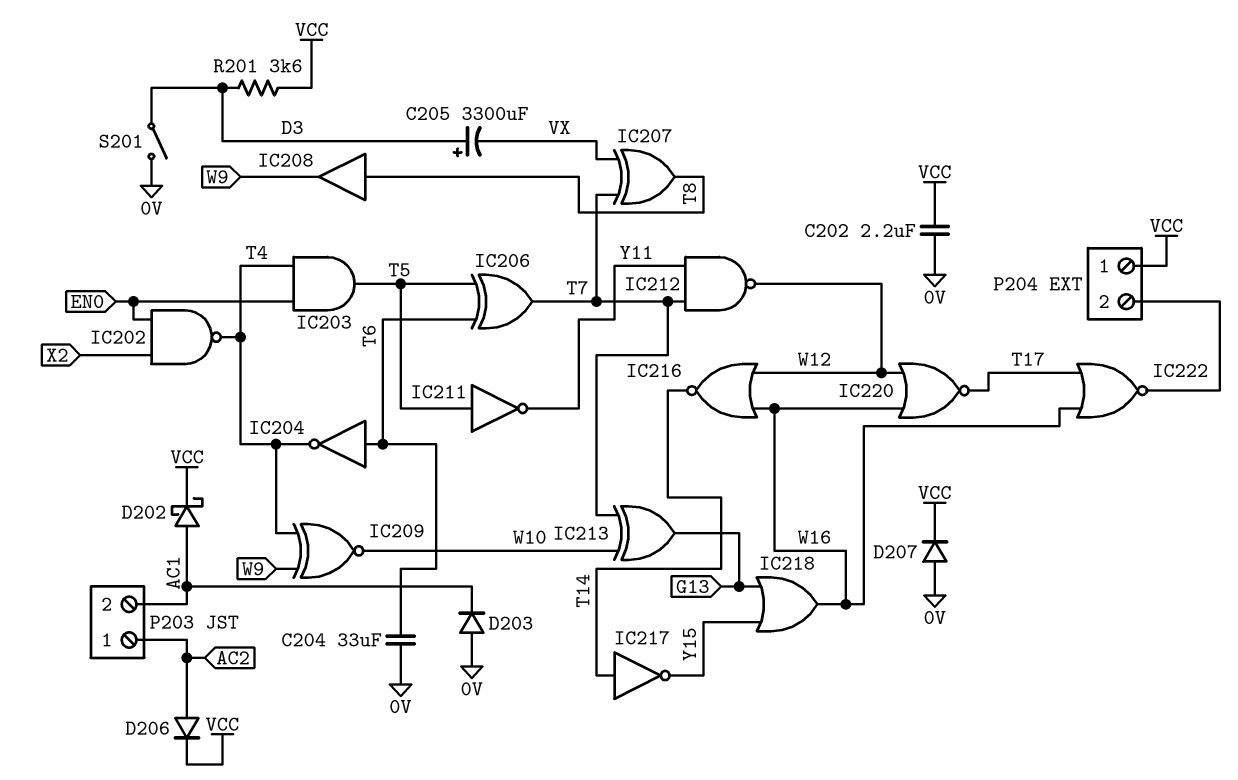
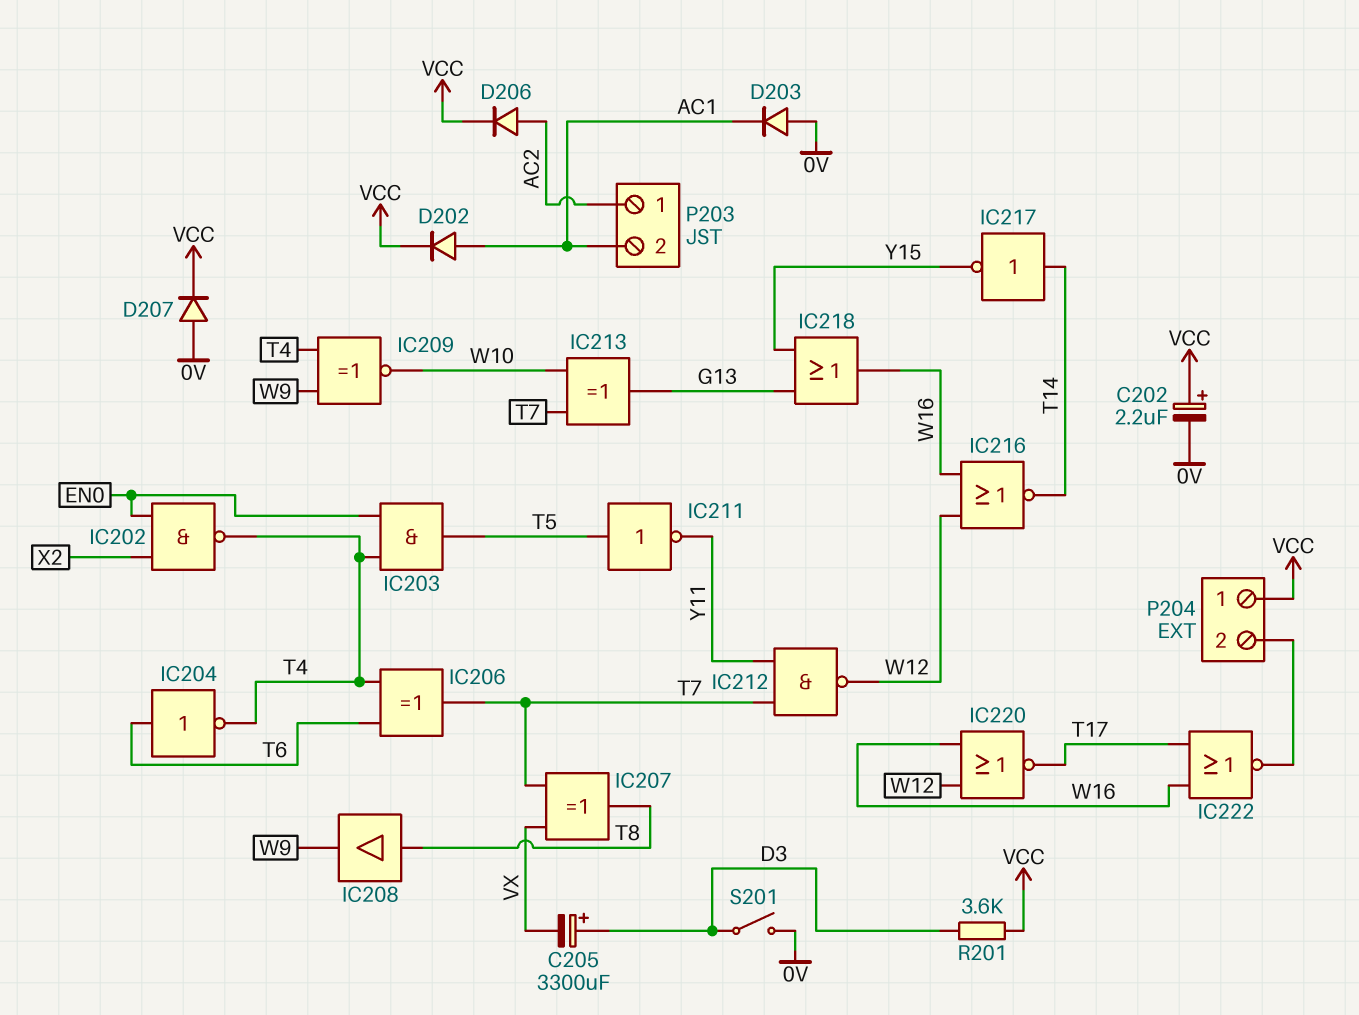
C202: 2.2uF (0V, VCC) -> 2.2uF (plus VCC, minus 0V)
C204: 33uF (0V, T6) -> none
D202: schottky (A AC1, K VCC) -> diode (A AC1, K VCC)
IC206: XOR (in T5, in T6, out T7) -> XOR (in T4, in T6, out T7)

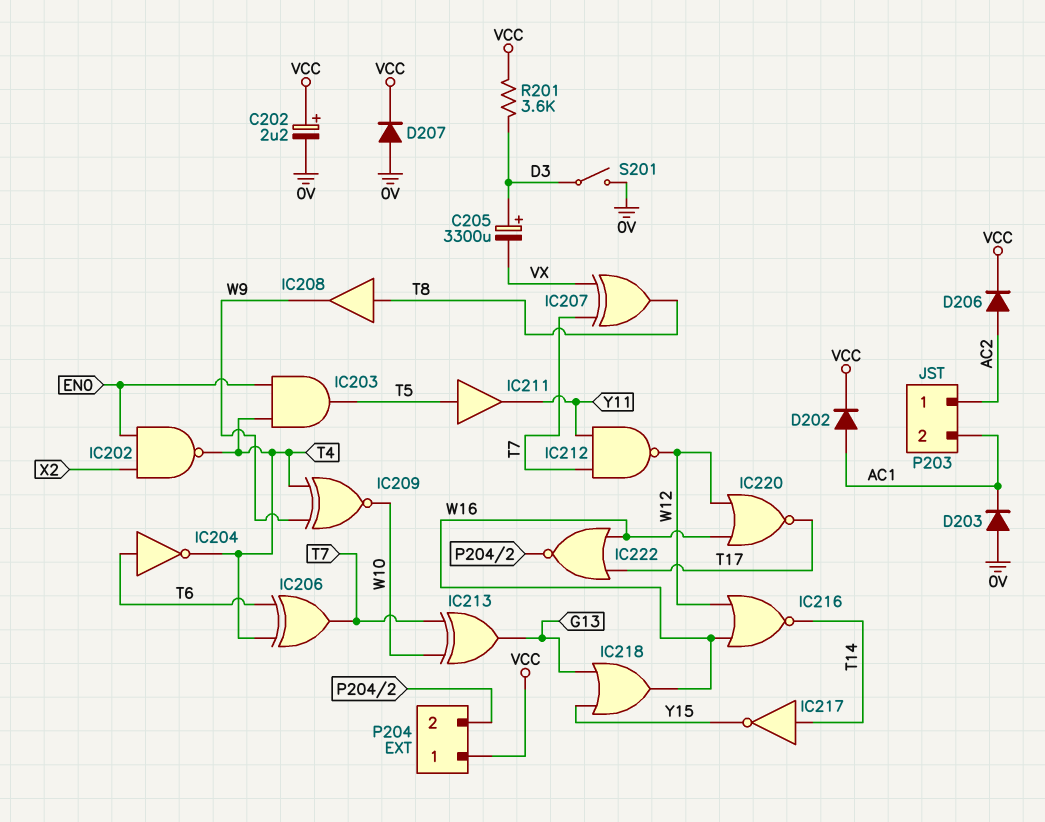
IC211: NOT (in T5, out Y11) -> buffer (in T5, out Y11)

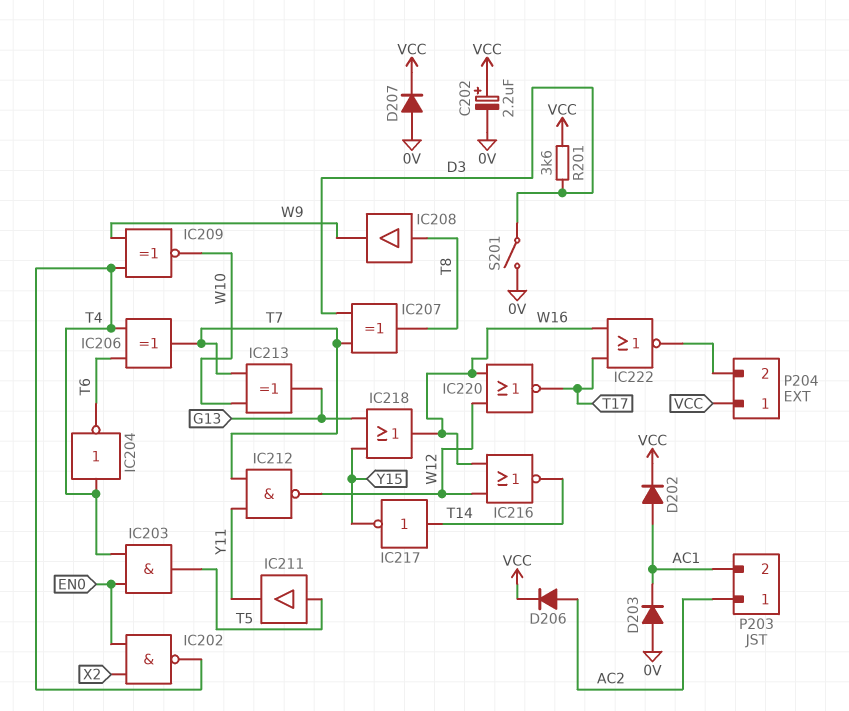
C205: 3300uF (plus D3, minus VX) -> none
IC204: NOT (in T6, out T4) -> NOT (in T4, out T6)
IC207: XOR (in T7, in VX, out T8) -> XOR (in D3, in T7, out T8)

